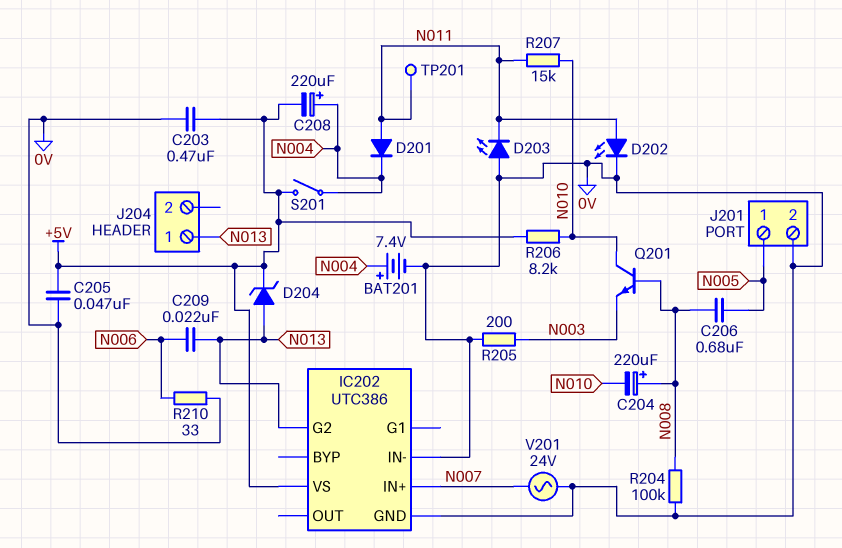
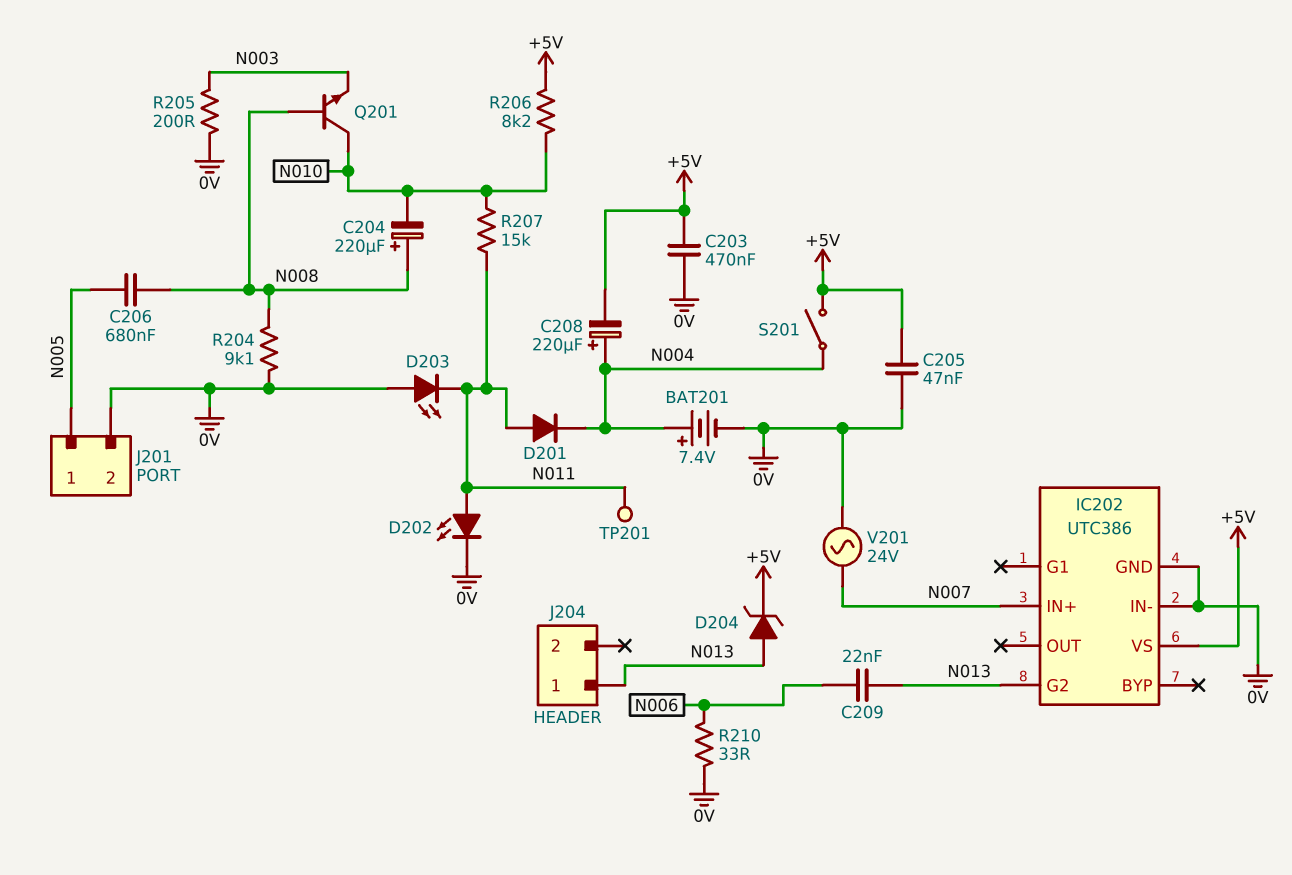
R204: 100k (0V, N008) -> 9.1k (0V, N008)

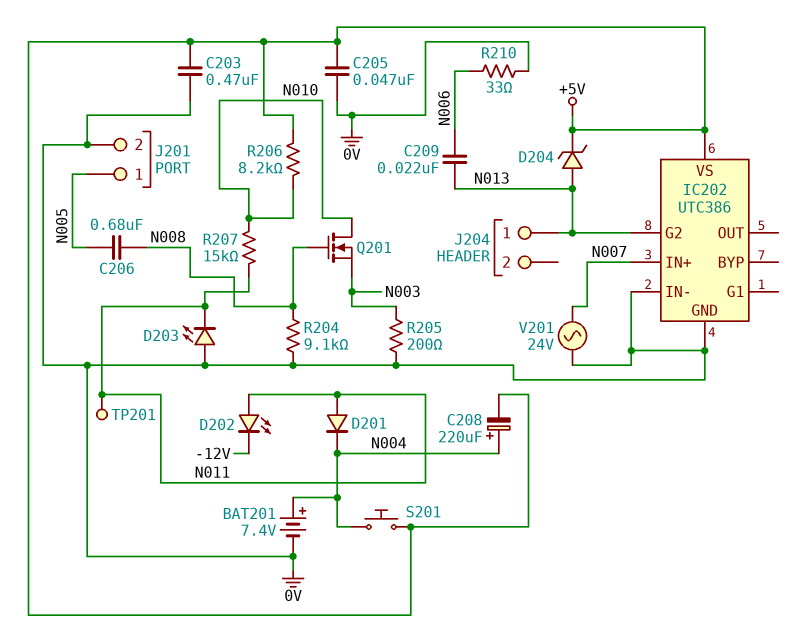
C204: 220uF (plus N008, minus N010) -> none
D202: LED (A N011, K 0V) -> LED (A N011, K -12V)
Q201: NPN (B N008, C N010, E N003) -> NMOS (G N008, D N010, S N003)
S201: switch (+5V, N004) -> button (+5V, N004)

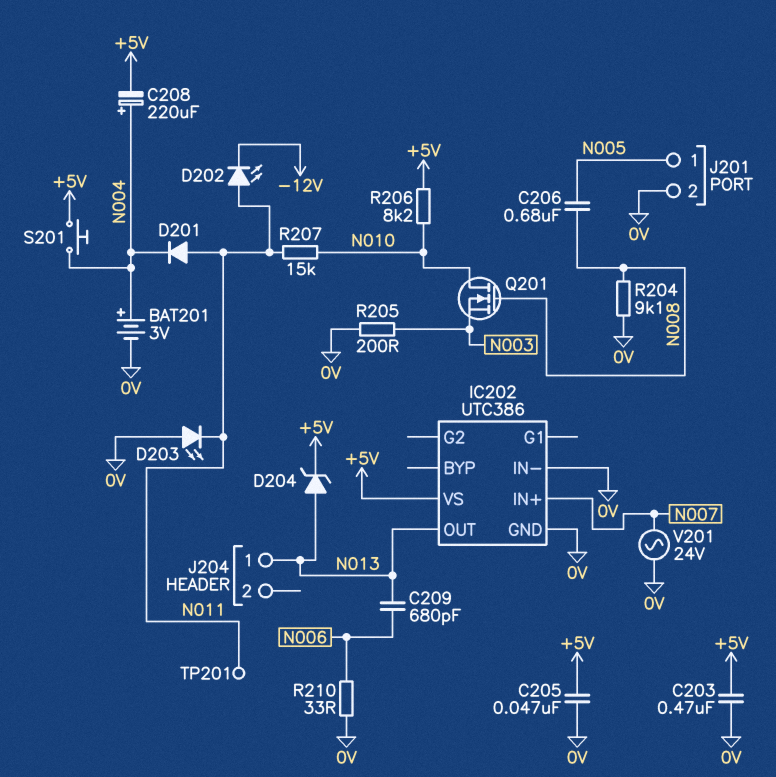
BAT201: 7.4V (plus N004, minus 0V) -> 3V (plus N004, minus 0V)
C209: 22nF (N006, N013) -> 680pF (N006, N013)
IC202 pin G2: N013 -> none
IC202 pin OUT: none -> N013

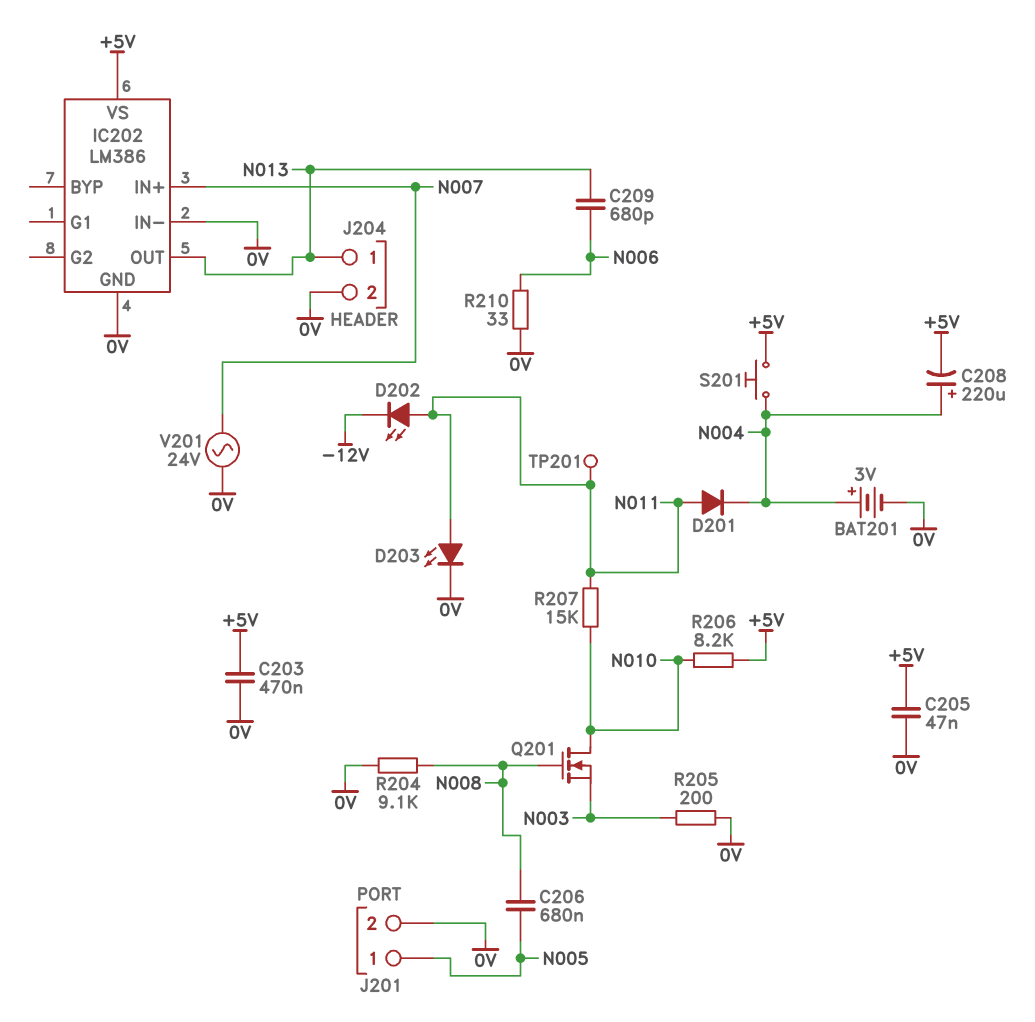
D203: LED (A 0V, K N011) -> LED (A N011, K 0V)
D204: zener (A N013, K +5V) -> none
IC202: UTC386 -> LM386
J204 pin 2: none -> 0V

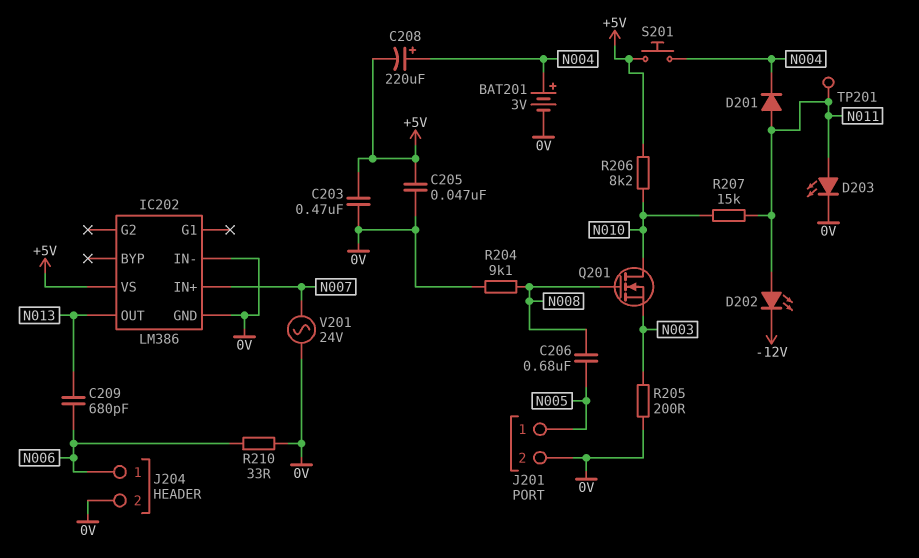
J204 pin 1: N013 -> N006

